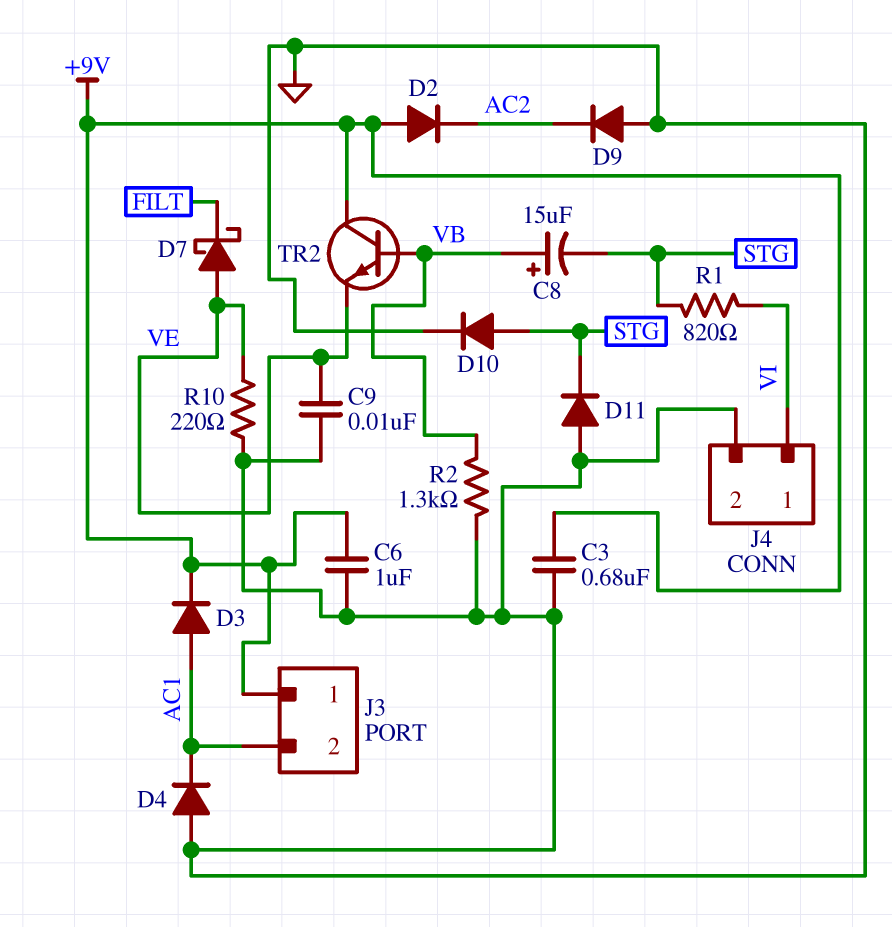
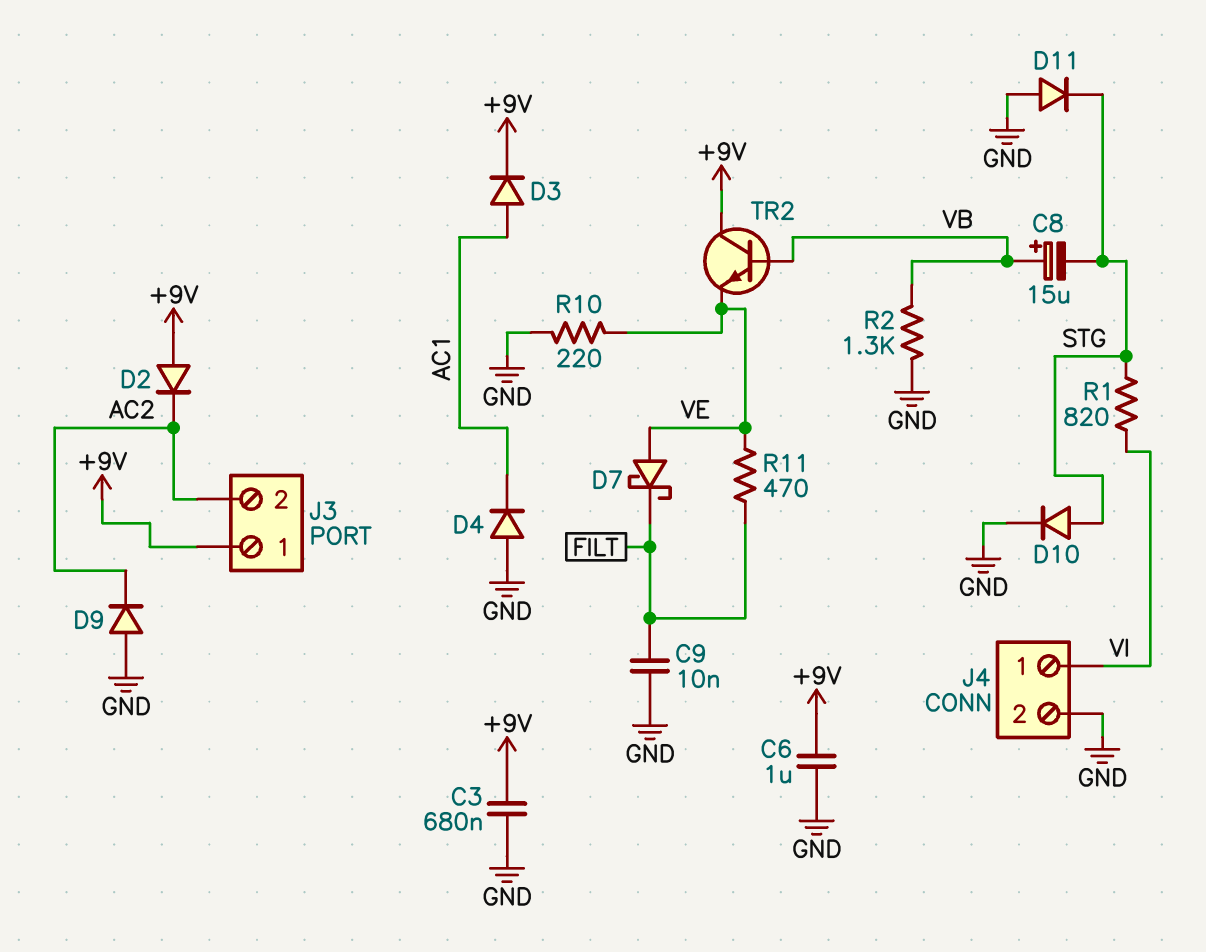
C9: 10nF (GND, VE) -> 10nF (FILT, GND)
J3 pin 2: AC1 -> AC2
R11: none -> 470 (FILT, VE)

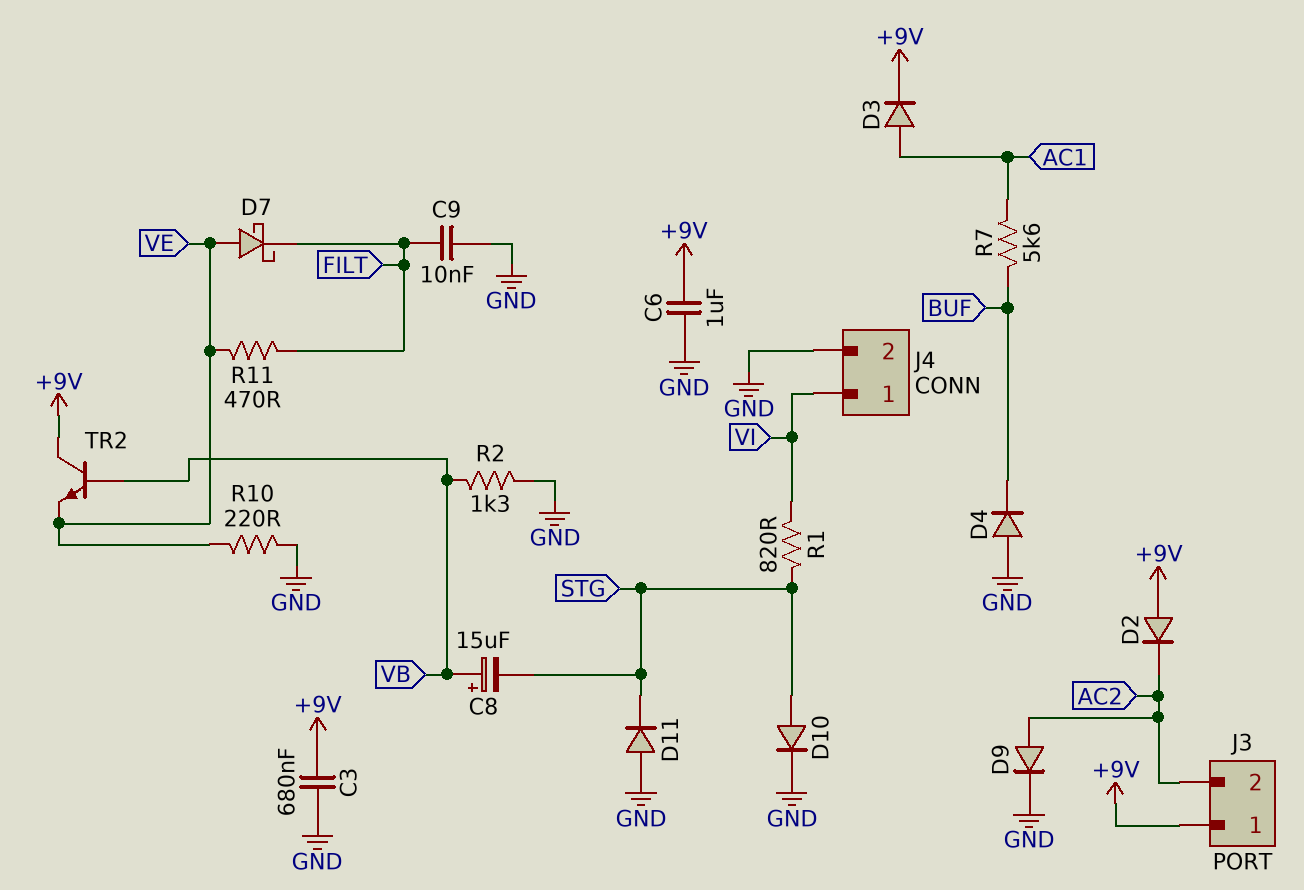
D4: diode (A GND, K AC1) -> diode (A GND, K BUF)
D9: diode (A GND, K AC2) -> diode (A AC2, K GND)
R7: none -> 5.6k (AC1, BUF)

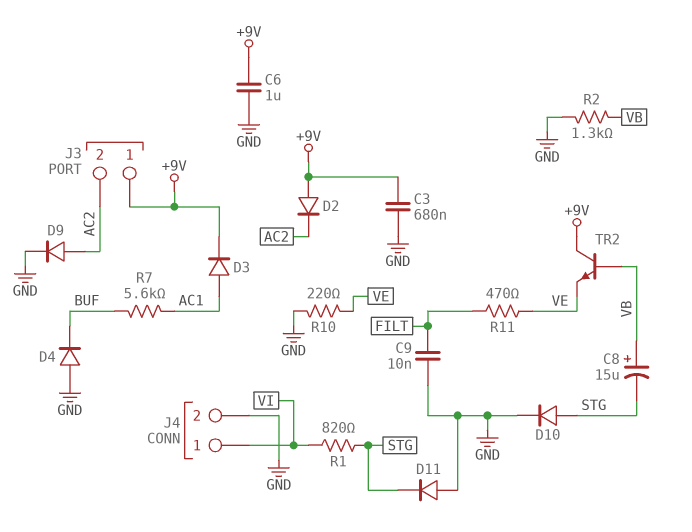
D7: schottky (A VE, K FILT) -> none

